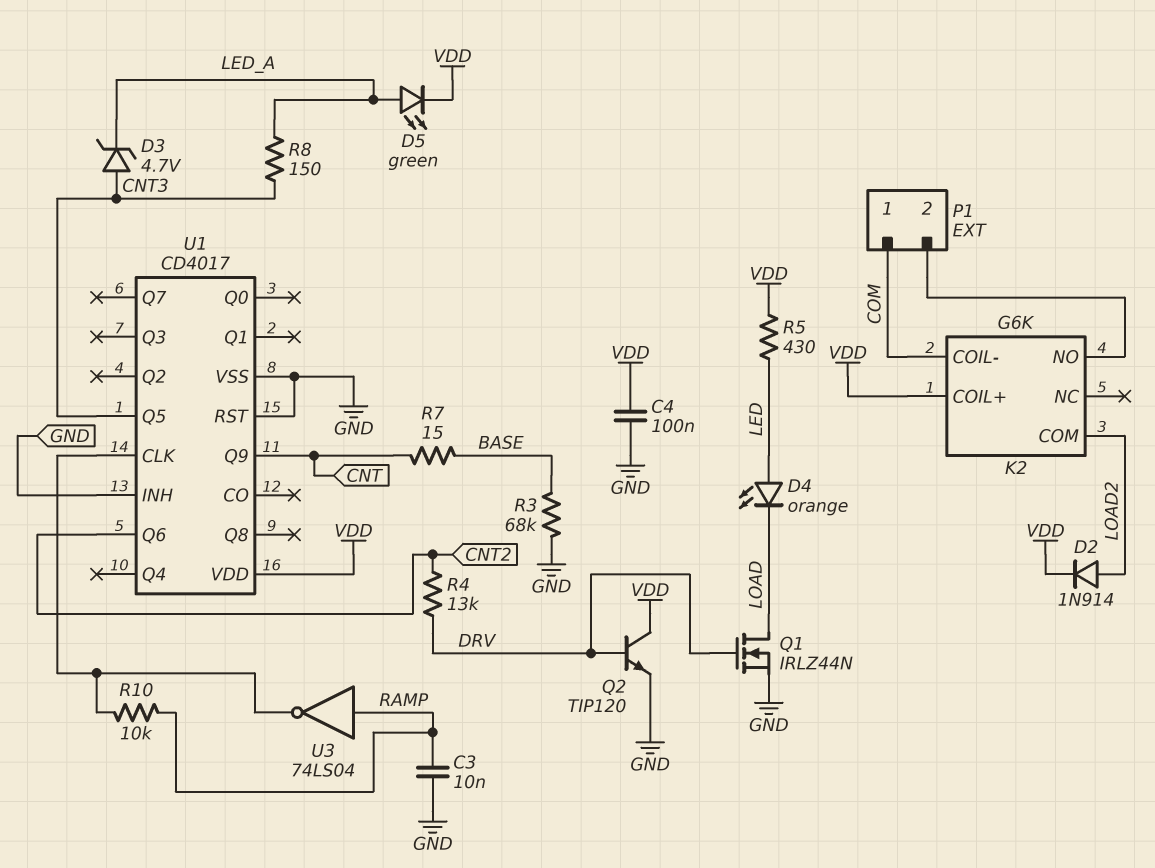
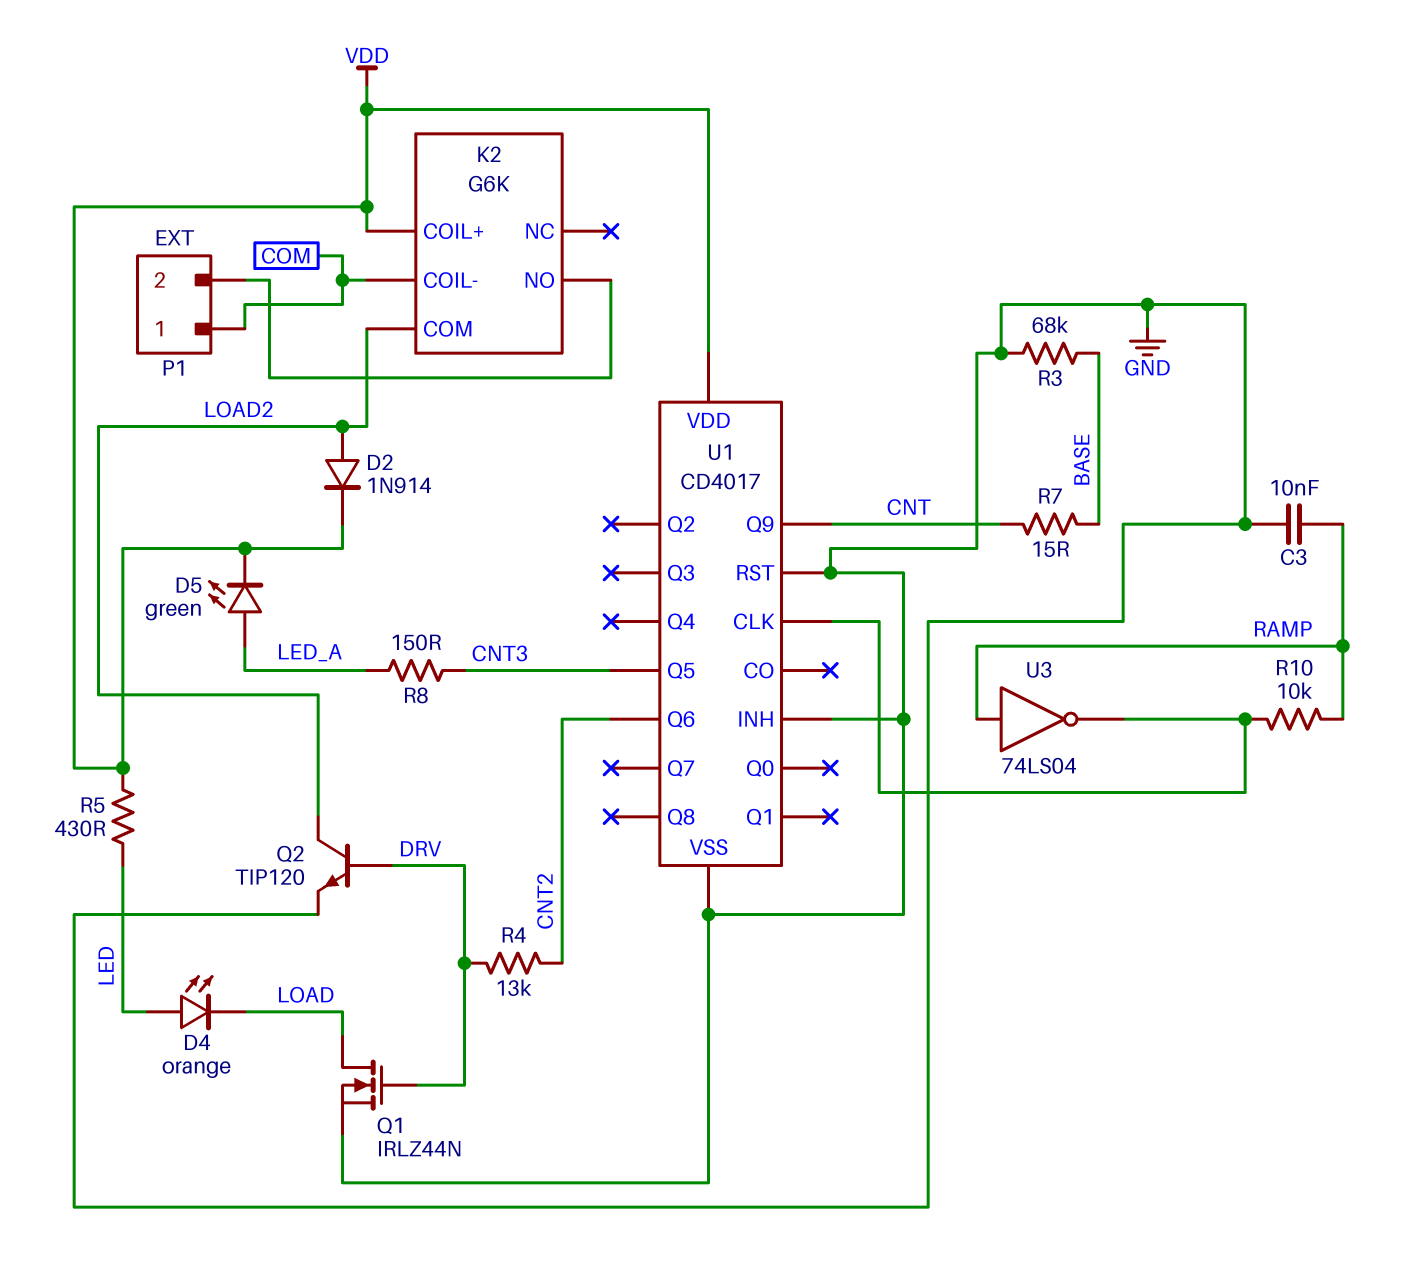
C4: 100nF (GND, VDD) -> none
D3: zener 4.7V (A CNT3, K LED_A) -> none
Q2: NPN TIP120 (B DRV, C VDD, E GND) -> NPN TIP120 (B DRV, C LOAD2, E GND)

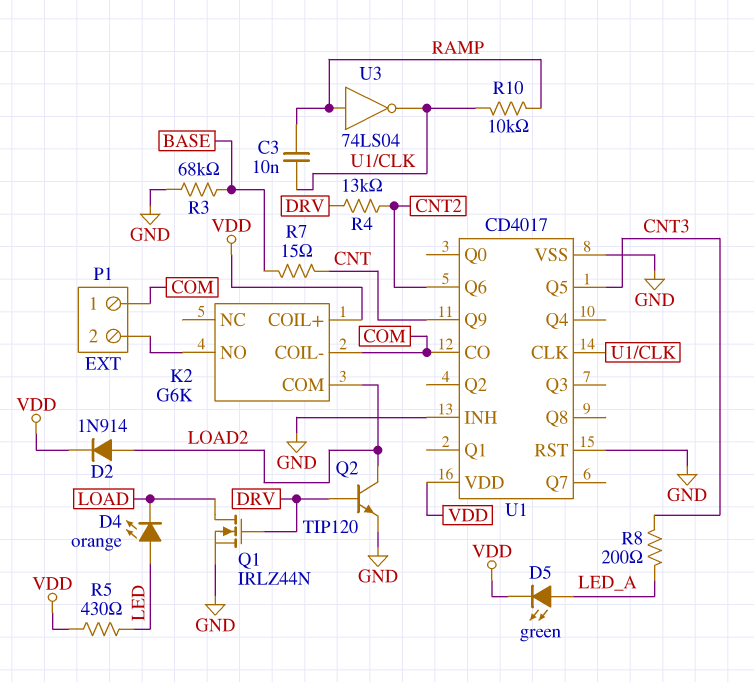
C3: 10nF (GND, RAMP) -> 10nF (RAMP, U1/CLK)
R8: 150 (CNT3, LED_A) -> 200 (CNT3, LED_A)
U1 pin CO: none -> COM

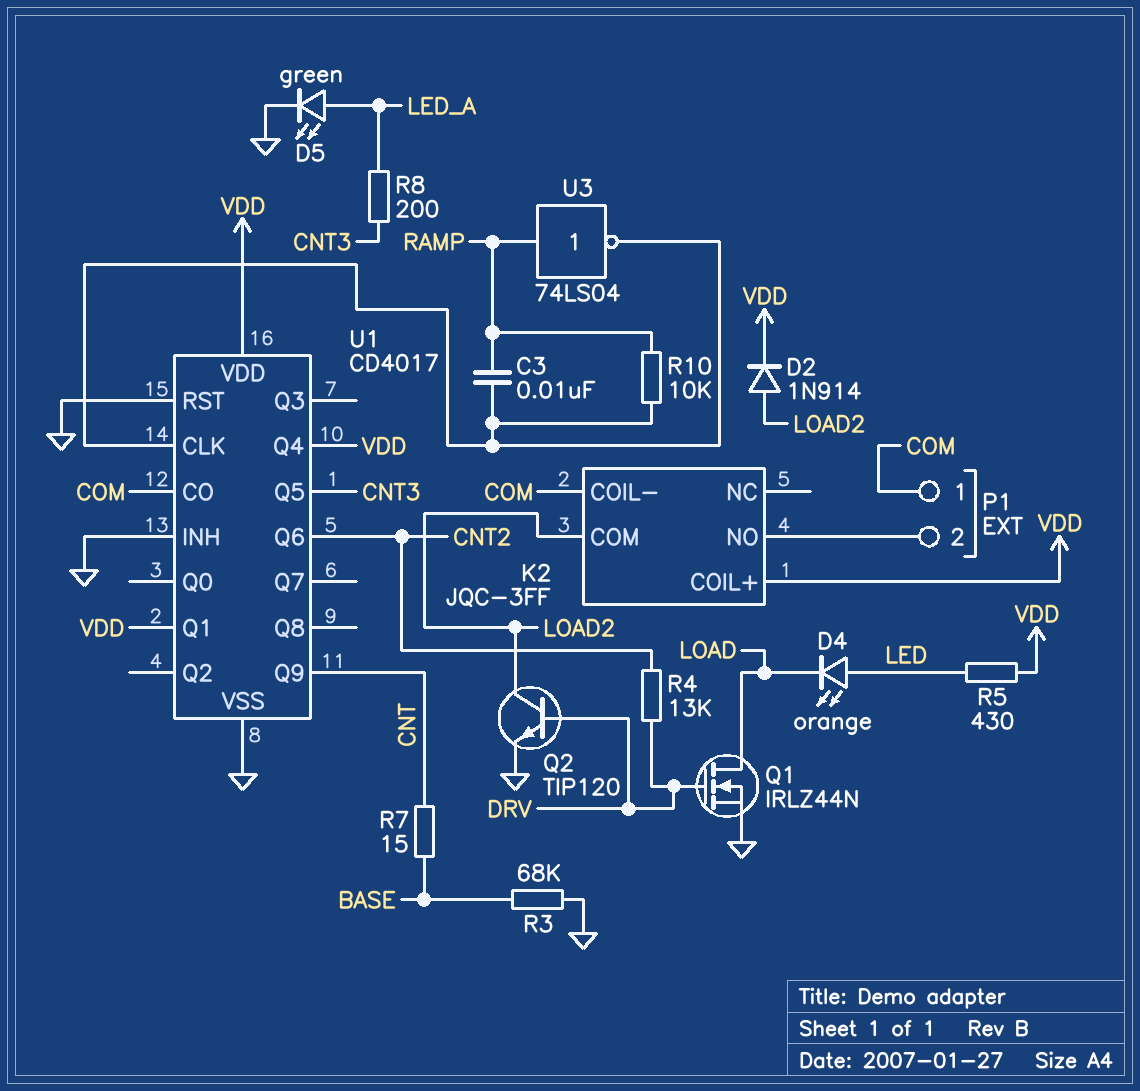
D5: LED green (A LED_A, K VDD) -> LED green (A LED_A, K GND)
K2: G6K -> JQC-3FF
U1 pin Q1: none -> VDD
U1 pin Q4: none -> VDD

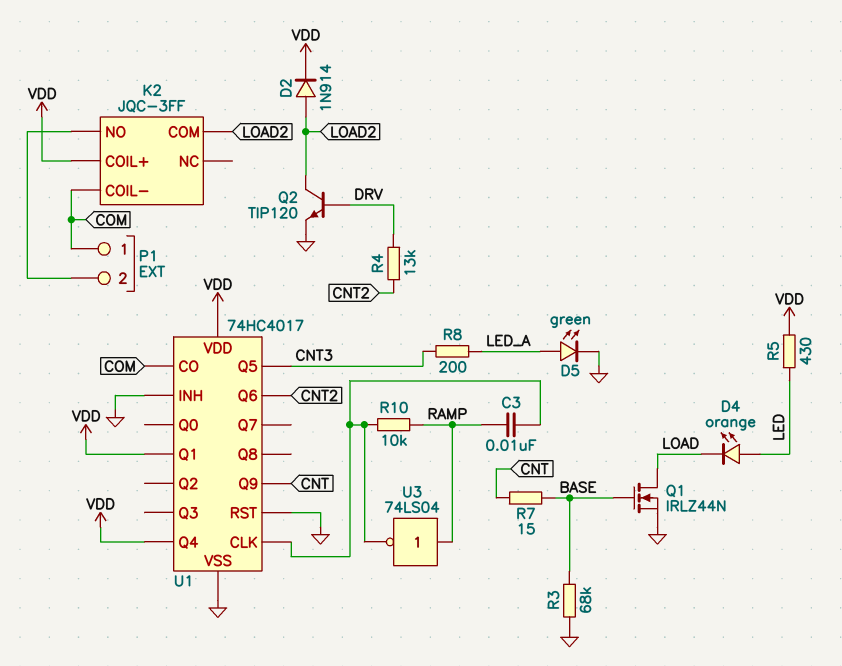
Q1: NMOS IRLZ44N (G DRV, D LOAD, S GND) -> NMOS IRLZ44N (G BASE, D LOAD, S GND)
U1: CD4017 -> 74HC4017

